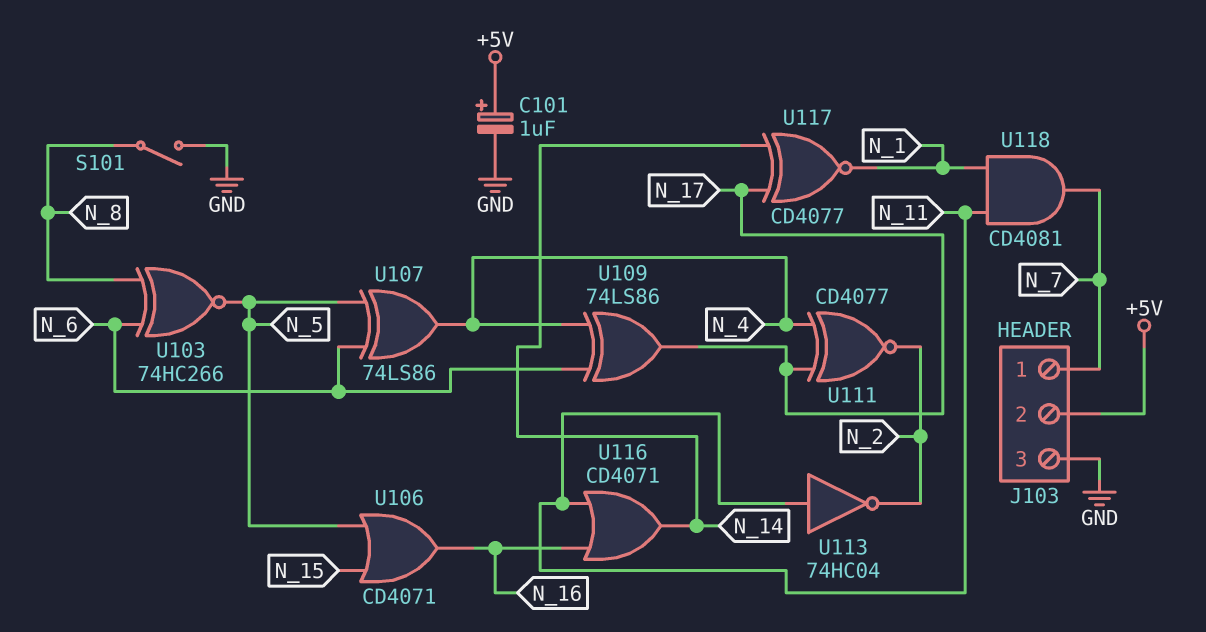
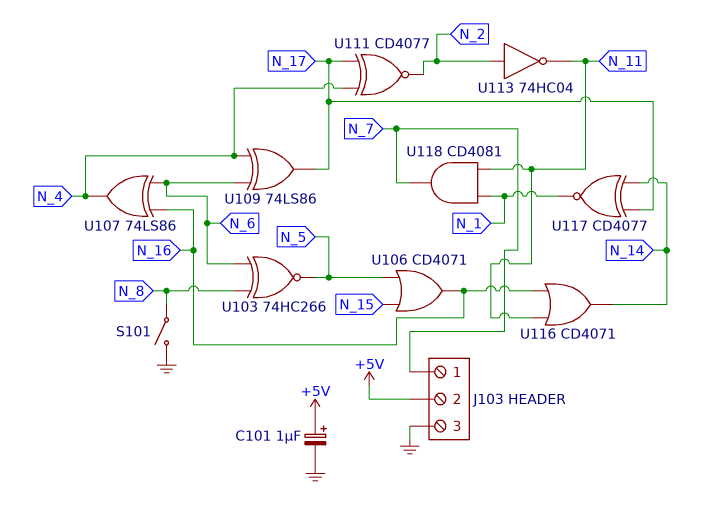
U107: XOR 74LS86 (in N_5, in N_6, out N_4) -> XOR 74LS86 (in N_6, in N_16, out N_4)
U113: NOT 74HC04 (in N_11, out N_2) -> NOT 74HC04 (in N_2, out N_11)

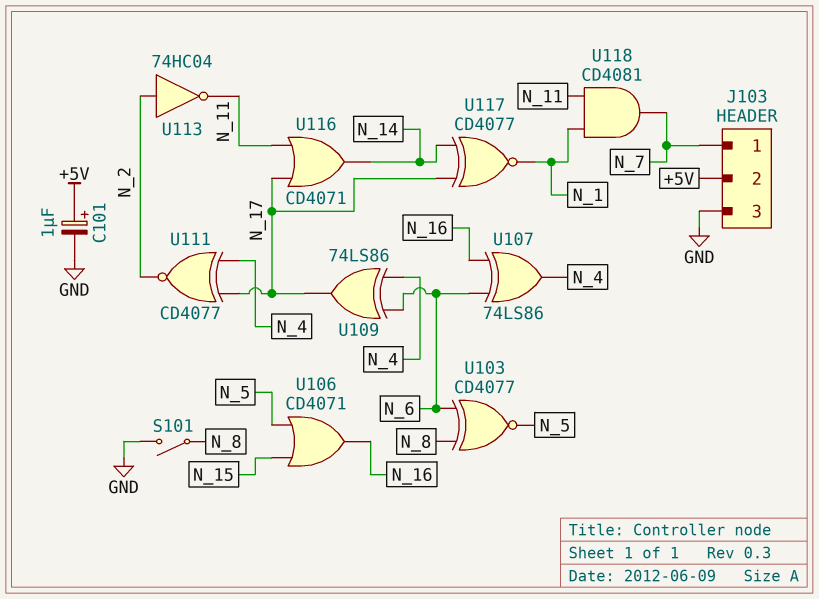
U103: XNOR 74HC266 (in N_6, in N_8, out N_5) -> XNOR CD4077 (in N_6, in N_8, out N_5)
U116: OR CD4071 (in N_11, in N_16, out N_14) -> OR CD4071 (in N_11, in N_17, out N_14)

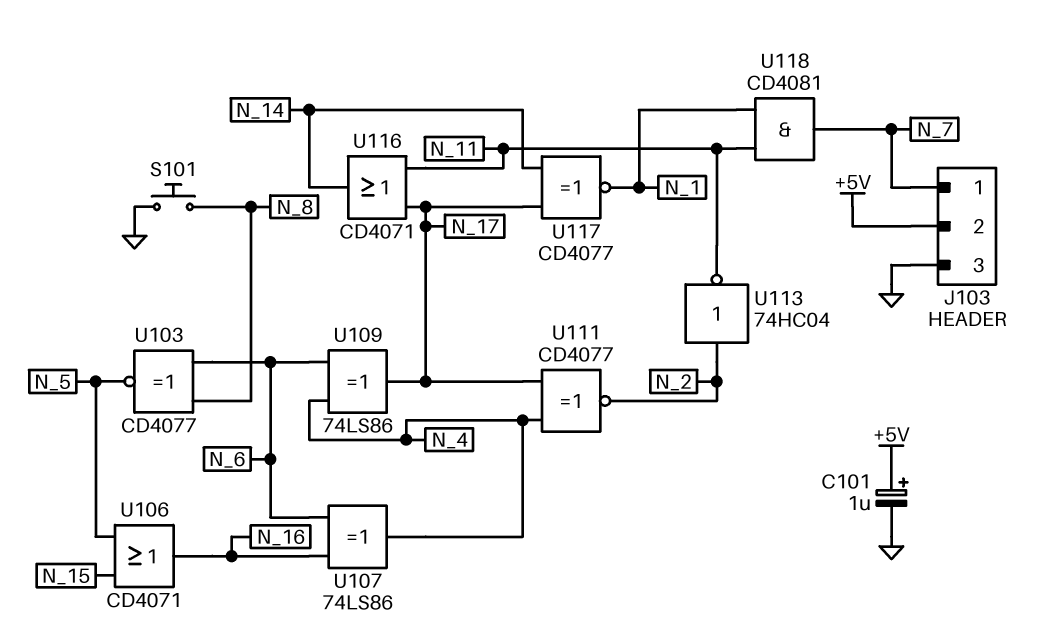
S101: switch (GND, N_8) -> button (GND, N_8)

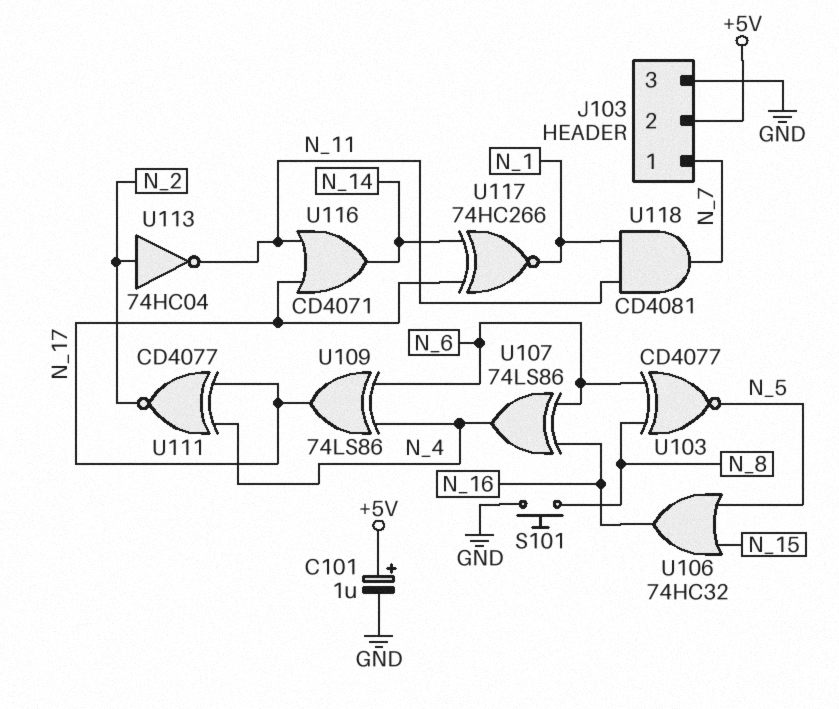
U106: OR CD4071 (in N_5, in N_15, out N_16) -> OR 74HC32 (in N_5, in N_15, out N_16)
U117: XNOR CD4077 (in N_14, in N_17, out N_1) -> XNOR 74HC266 (in N_14, in N_17, out N_1)

